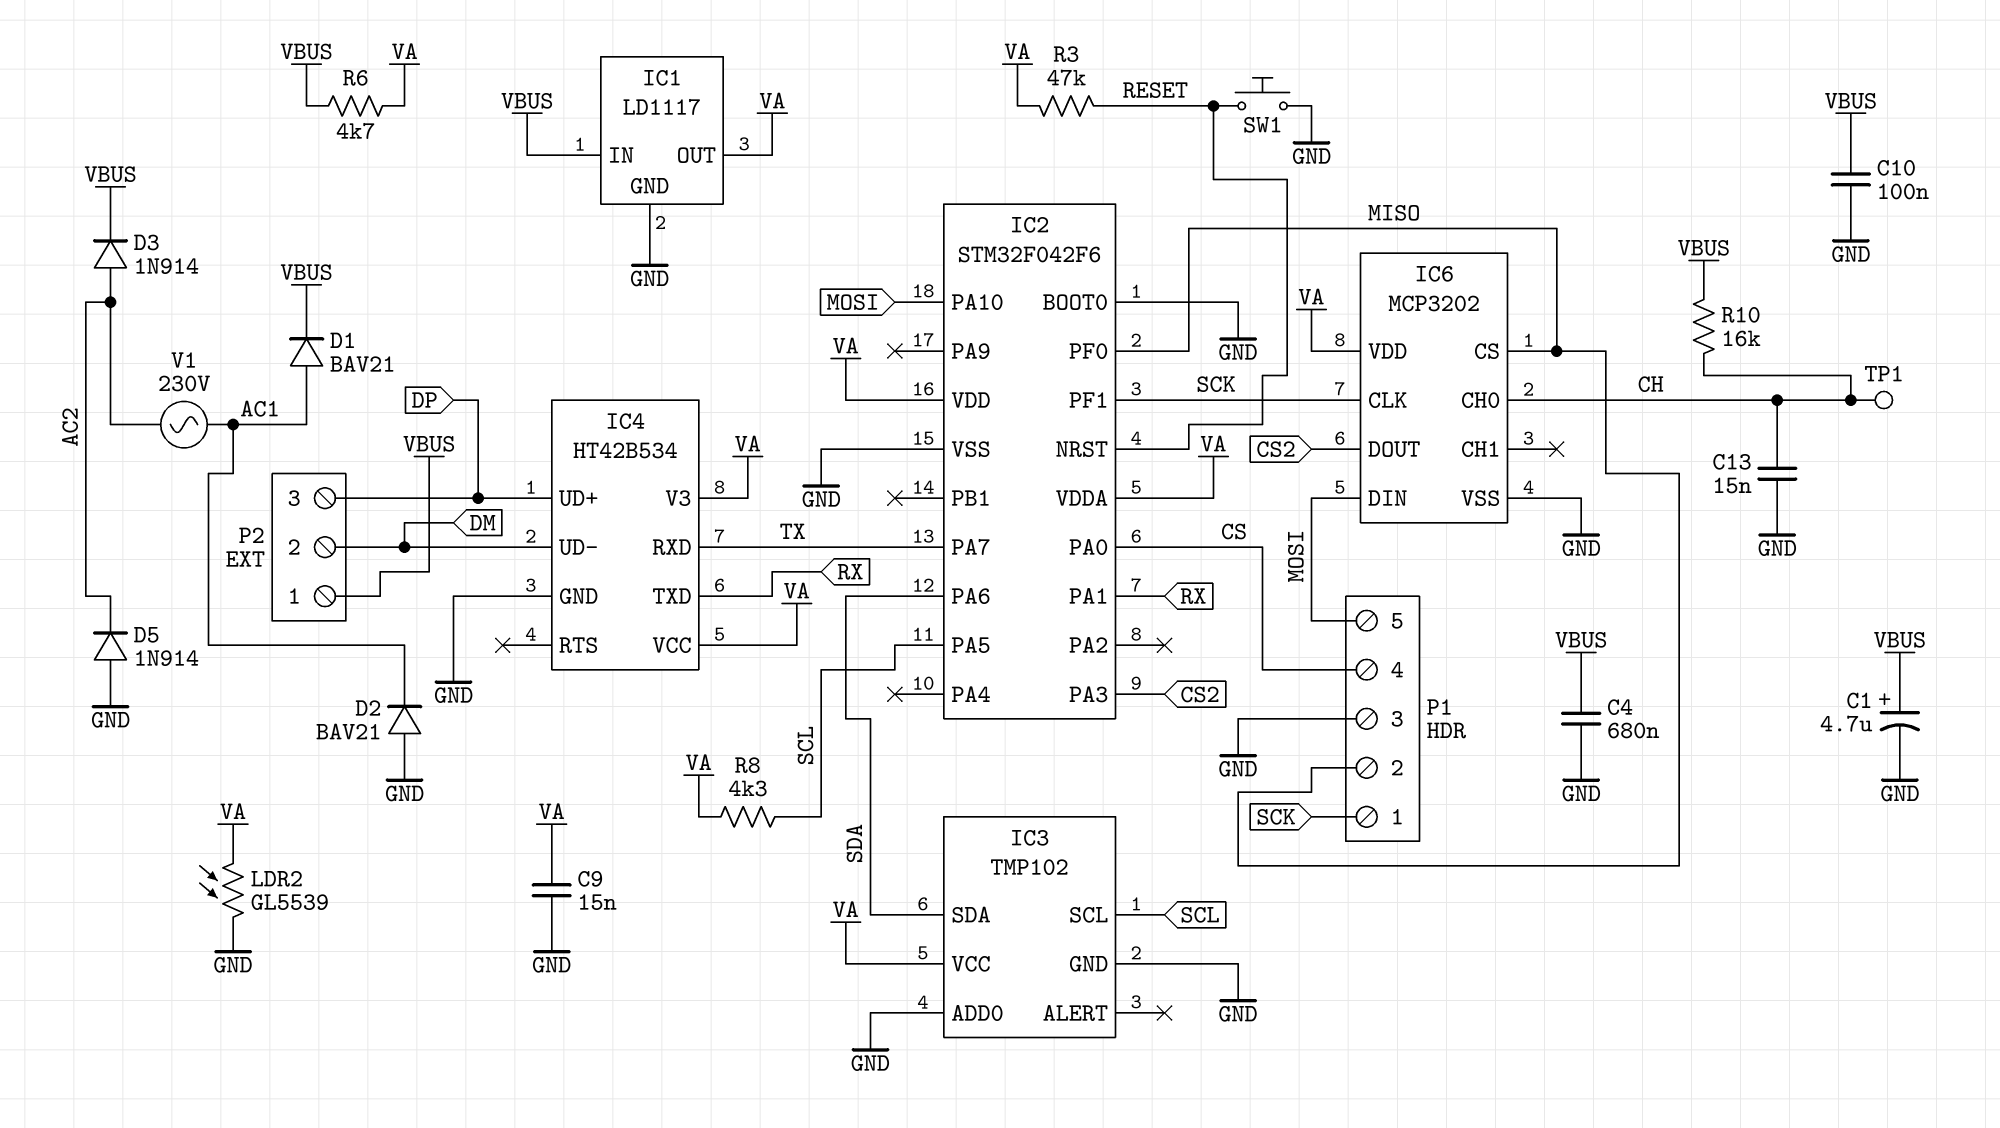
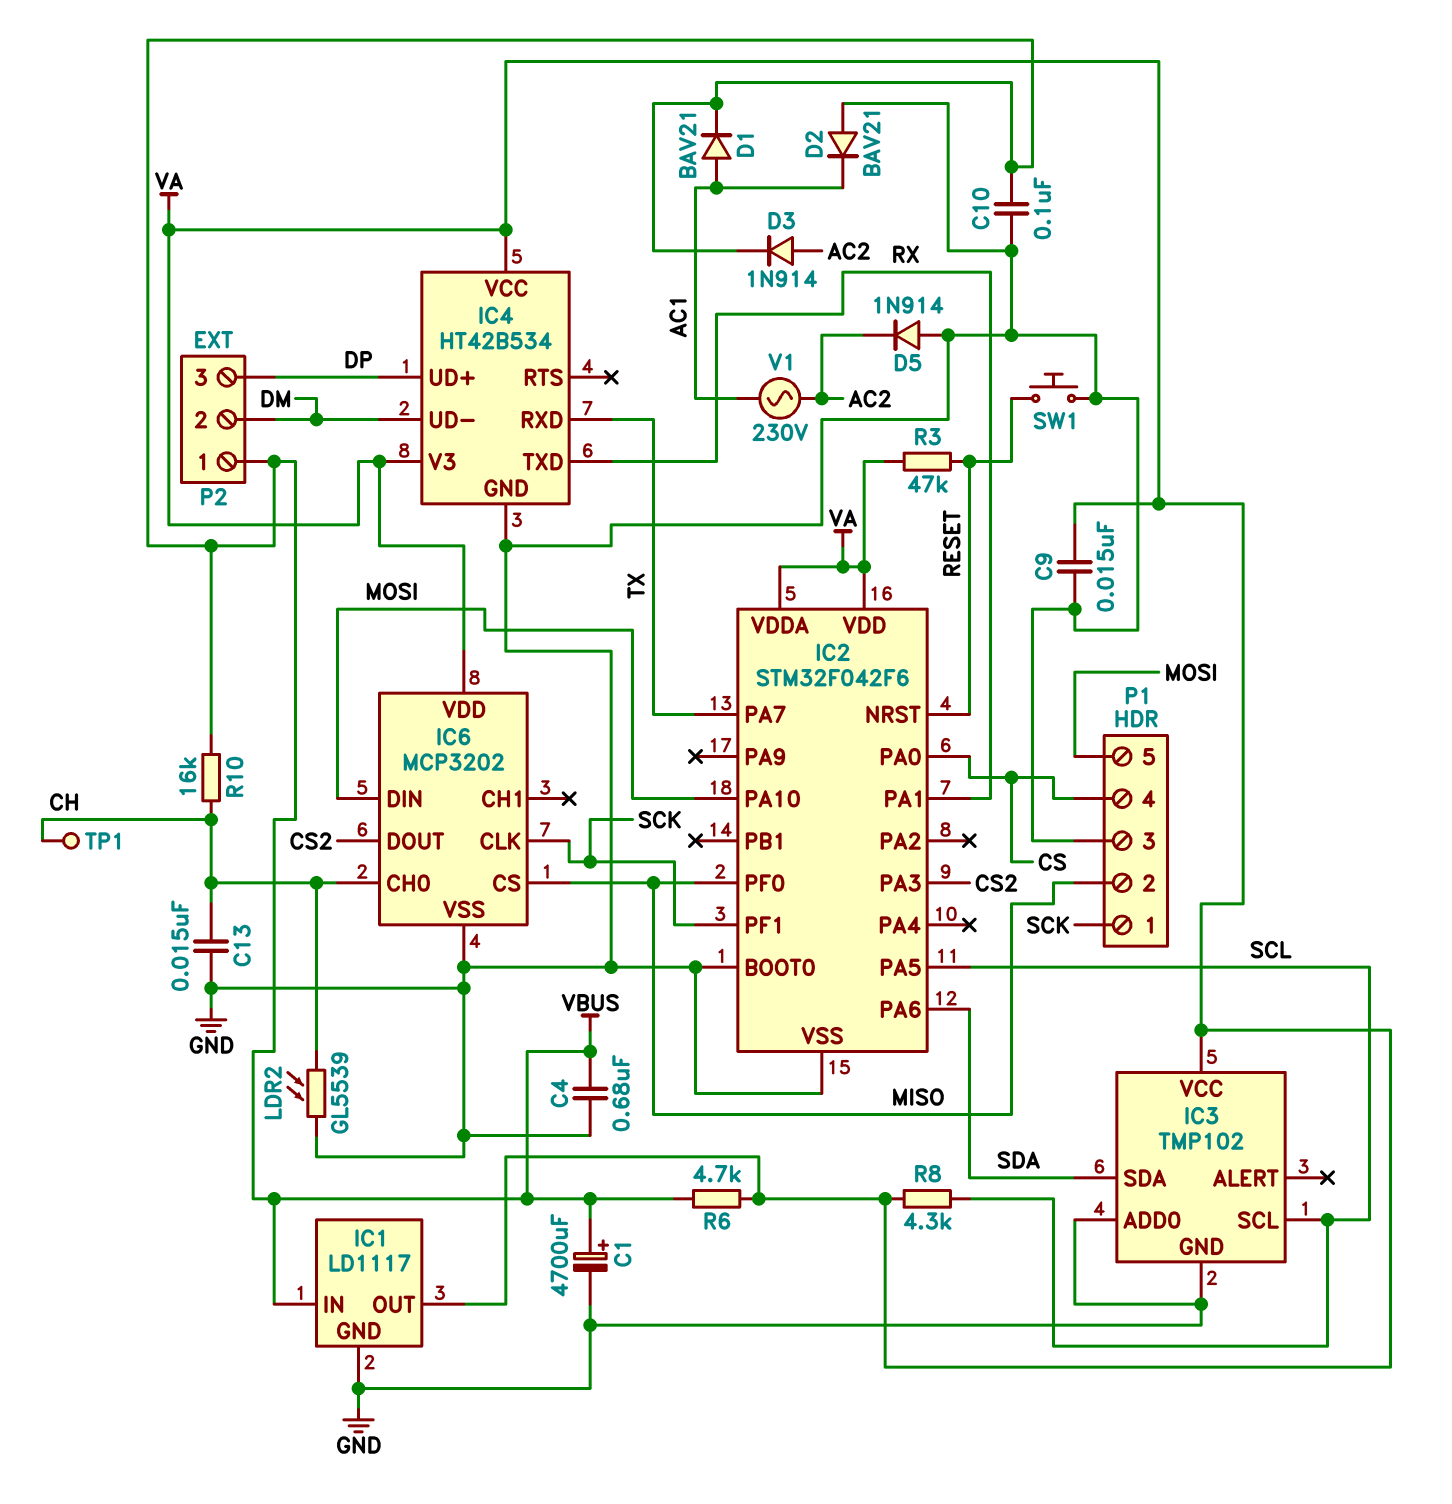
C1: 4.7uF (plus VBUS, minus GND) -> 4700uF (plus VBUS, minus GND)
LDR2: GL5539 (GND, VA) -> GL5539 (CH, GND)

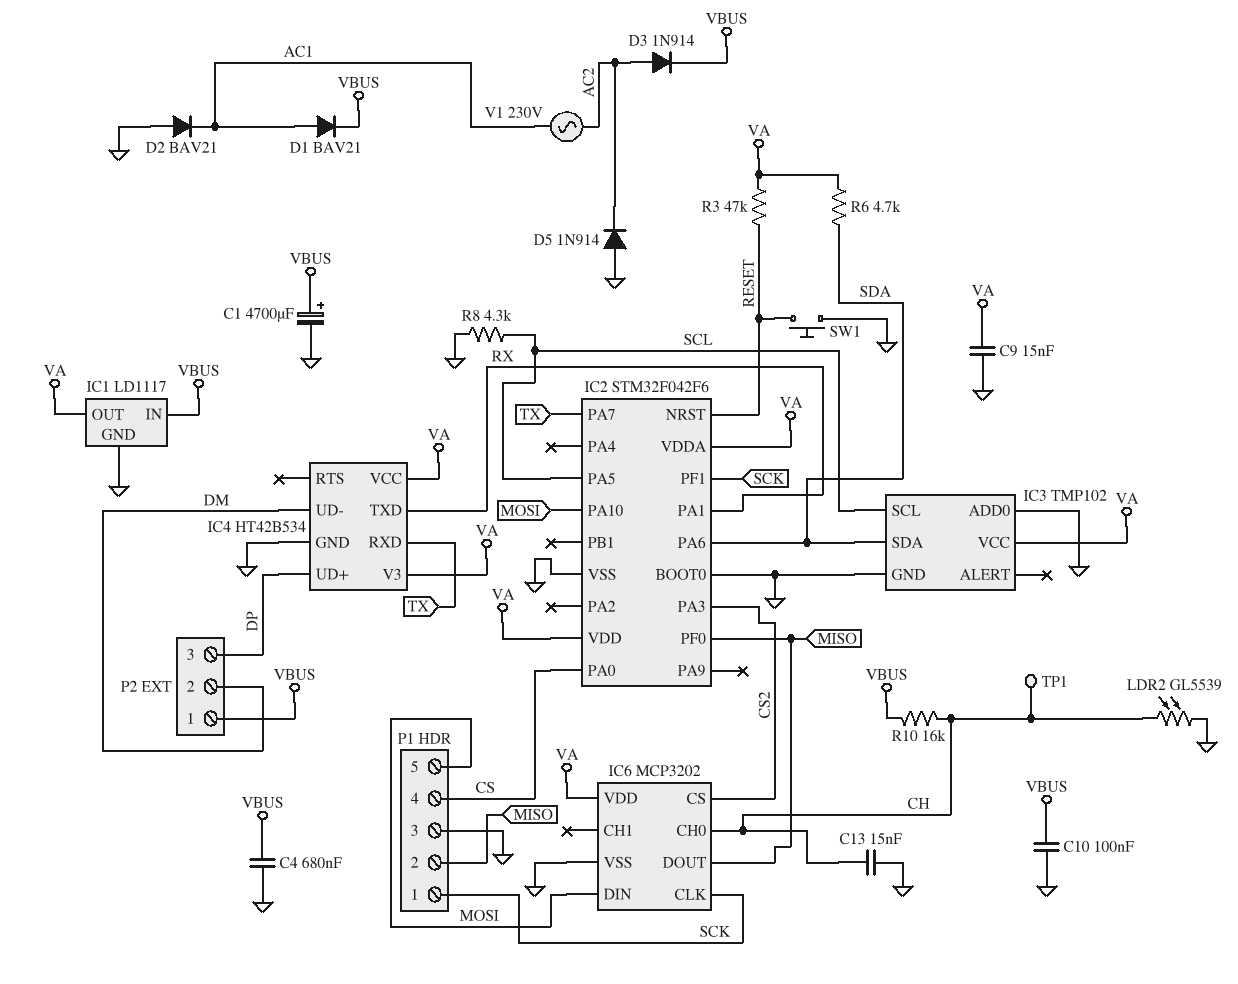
IC6 pin CS: MISO -> CS2
IC6 pin DOUT: CS2 -> MISO
R6: 4.7k (VA, VBUS) -> 4.7k (SDA, VA)
R8: 4.3k (SCL, VA) -> 4.3k (GND, SCL)

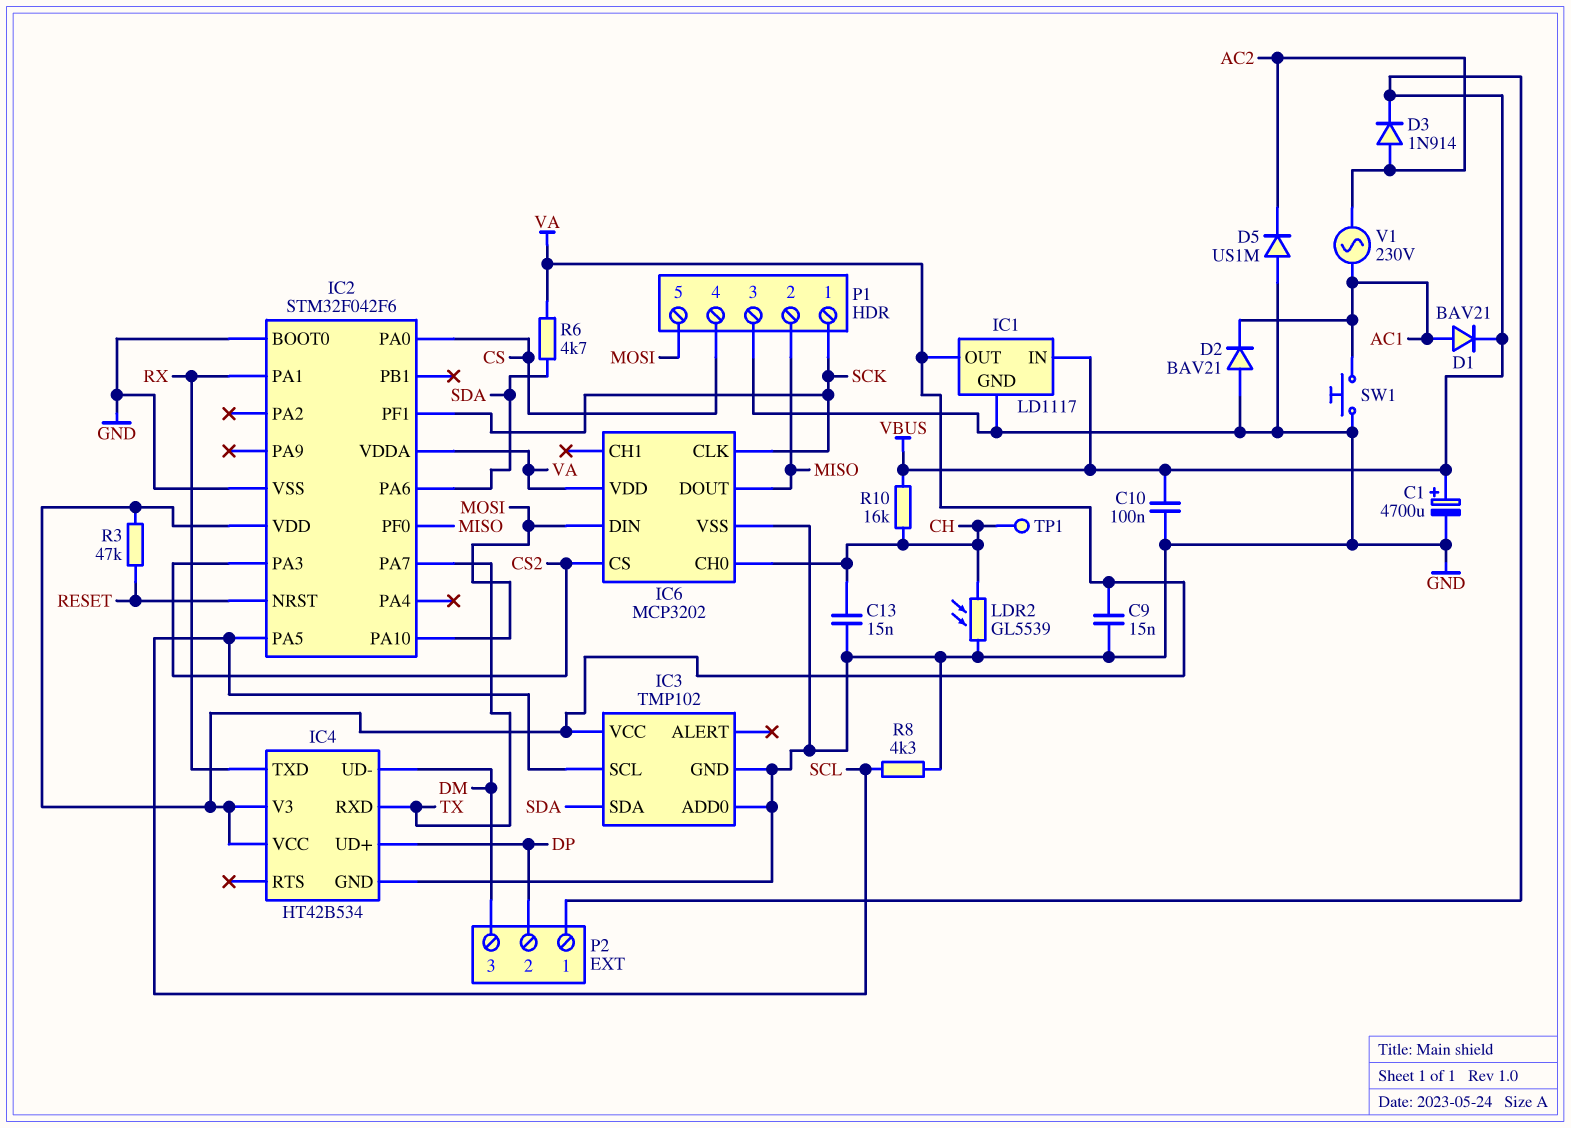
C4: 680nF (GND, VBUS) -> none
D5: diode 1N914 (A GND, K AC2) -> diode US1M (A GND, K AC2)
P2 pin 2: DM -> DP
P2 pin 3: DP -> DM
SW1: button (GND, RESET) -> button (AC1, GND)

